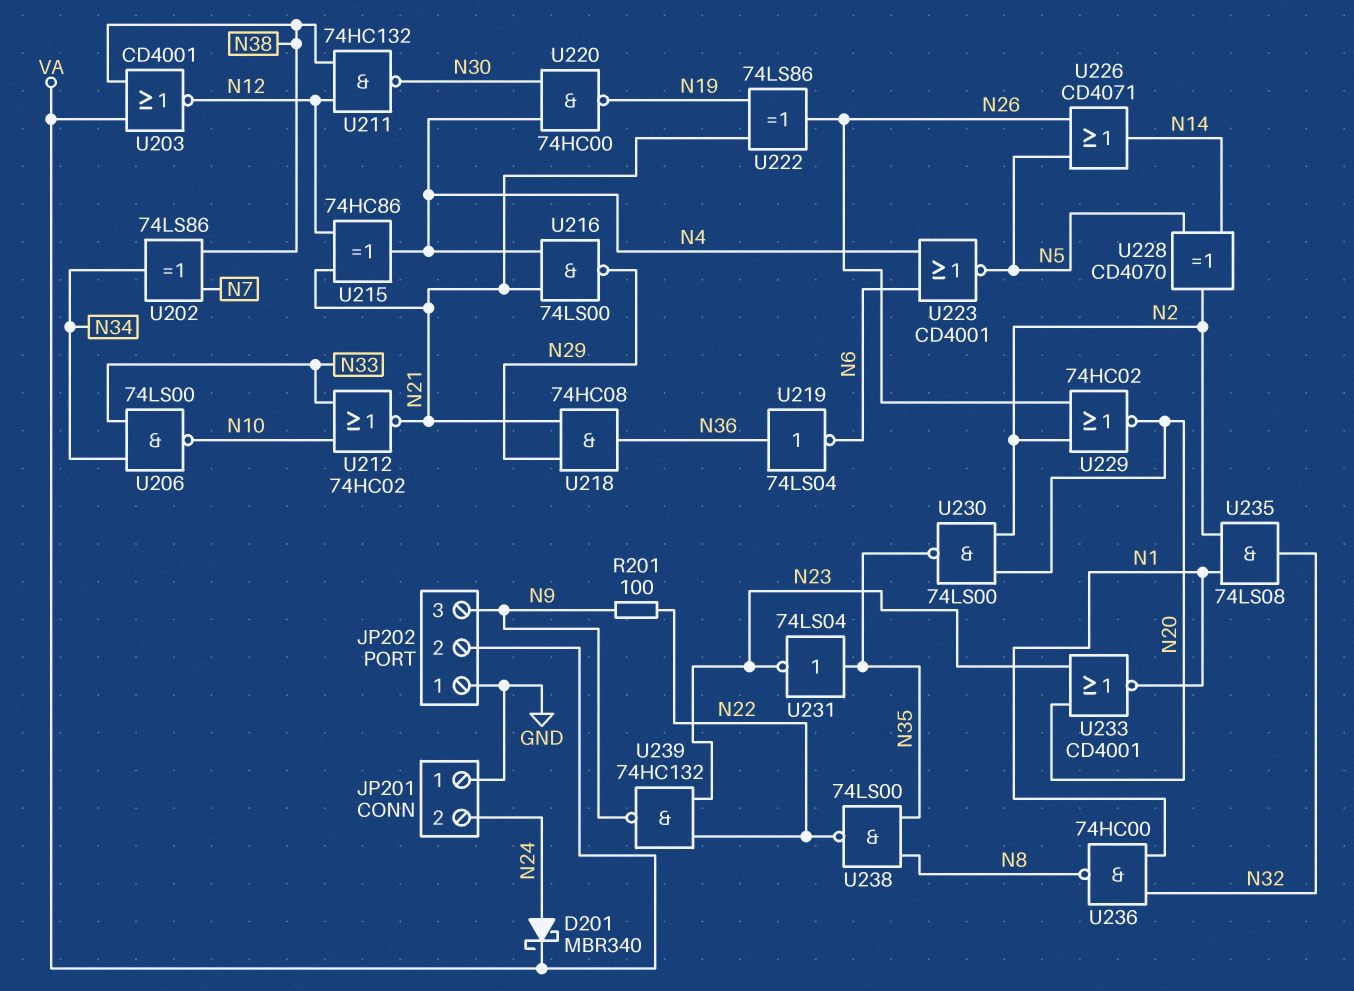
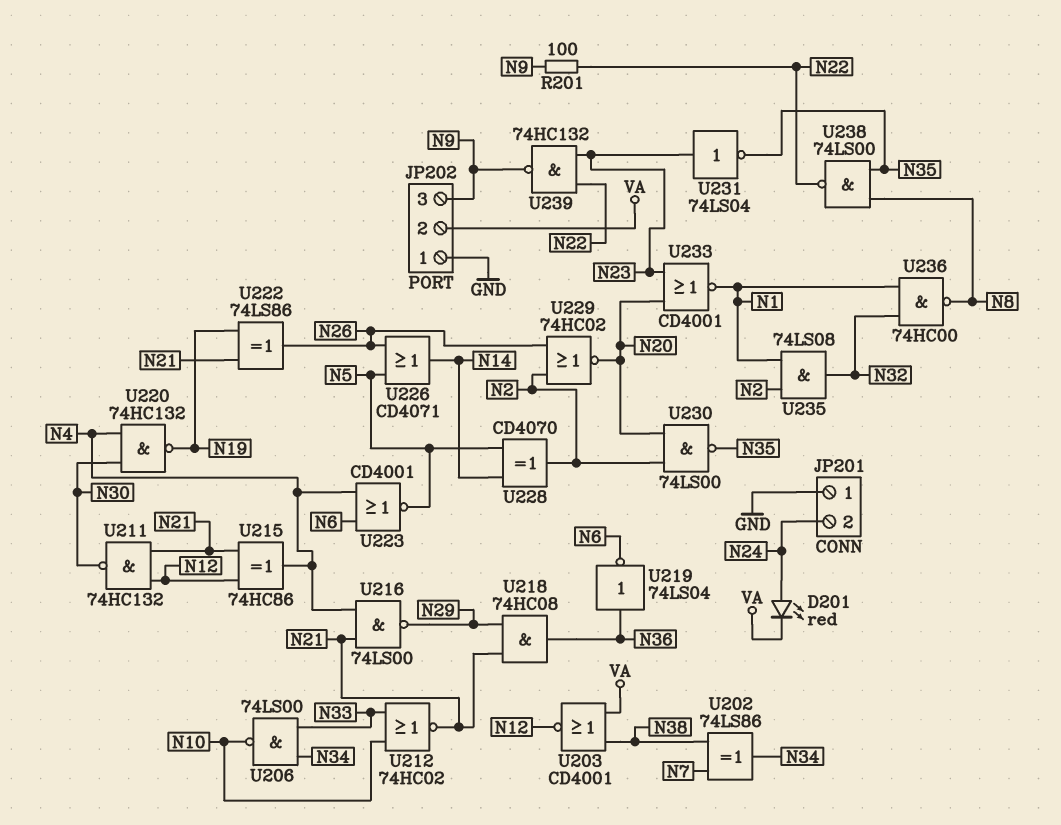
D201: schottky MBR340 (A N24, K VA) -> LED red (A N24, K VA)
U211: NAND 74HC132 (in N12, in N38, out N30) -> NAND 74HC132 (in N12, in N21, out N30)
U220: NAND 74HC00 (in N4, in N30, out N19) -> NAND 74HC132 (in N4, in N30, out N19)
U231: NOT 74LS04 (in N35, out N23) -> NOT 74LS04 (in N23, out N35)

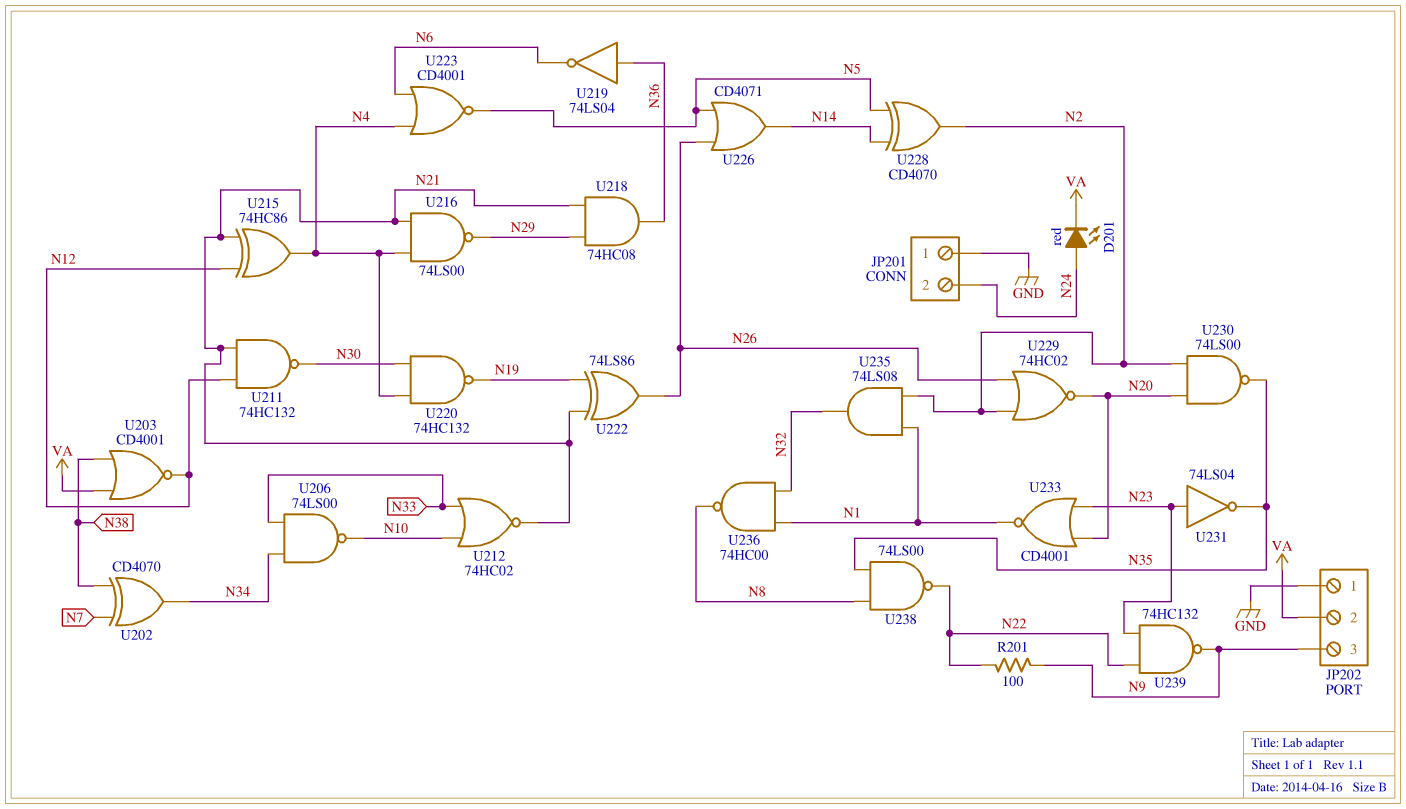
U202: XOR 74LS86 (in N7, in N38, out N34) -> XOR CD4070 (in N7, in N38, out N34)

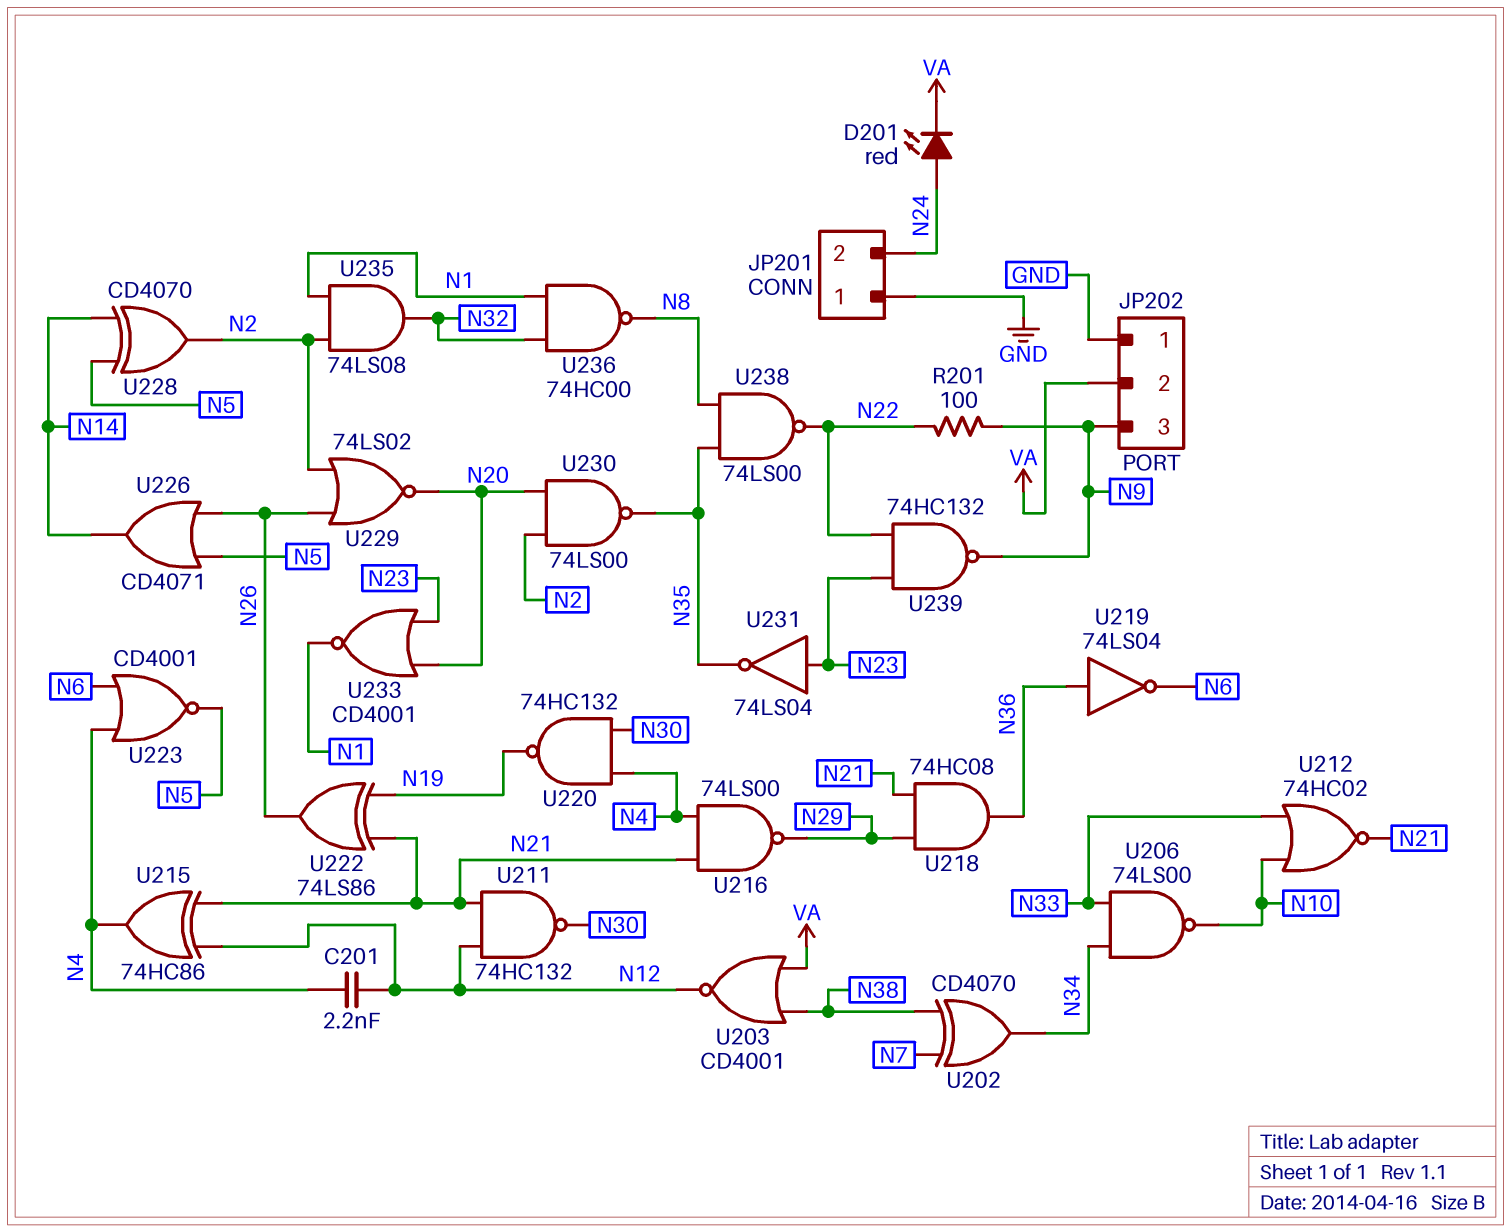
C201: none -> 2.2nF (N4, N12)
U229: NOR 74HC02 (in N2, in N26, out N20) -> NOR 74LS02 (in N2, in N26, out N20)

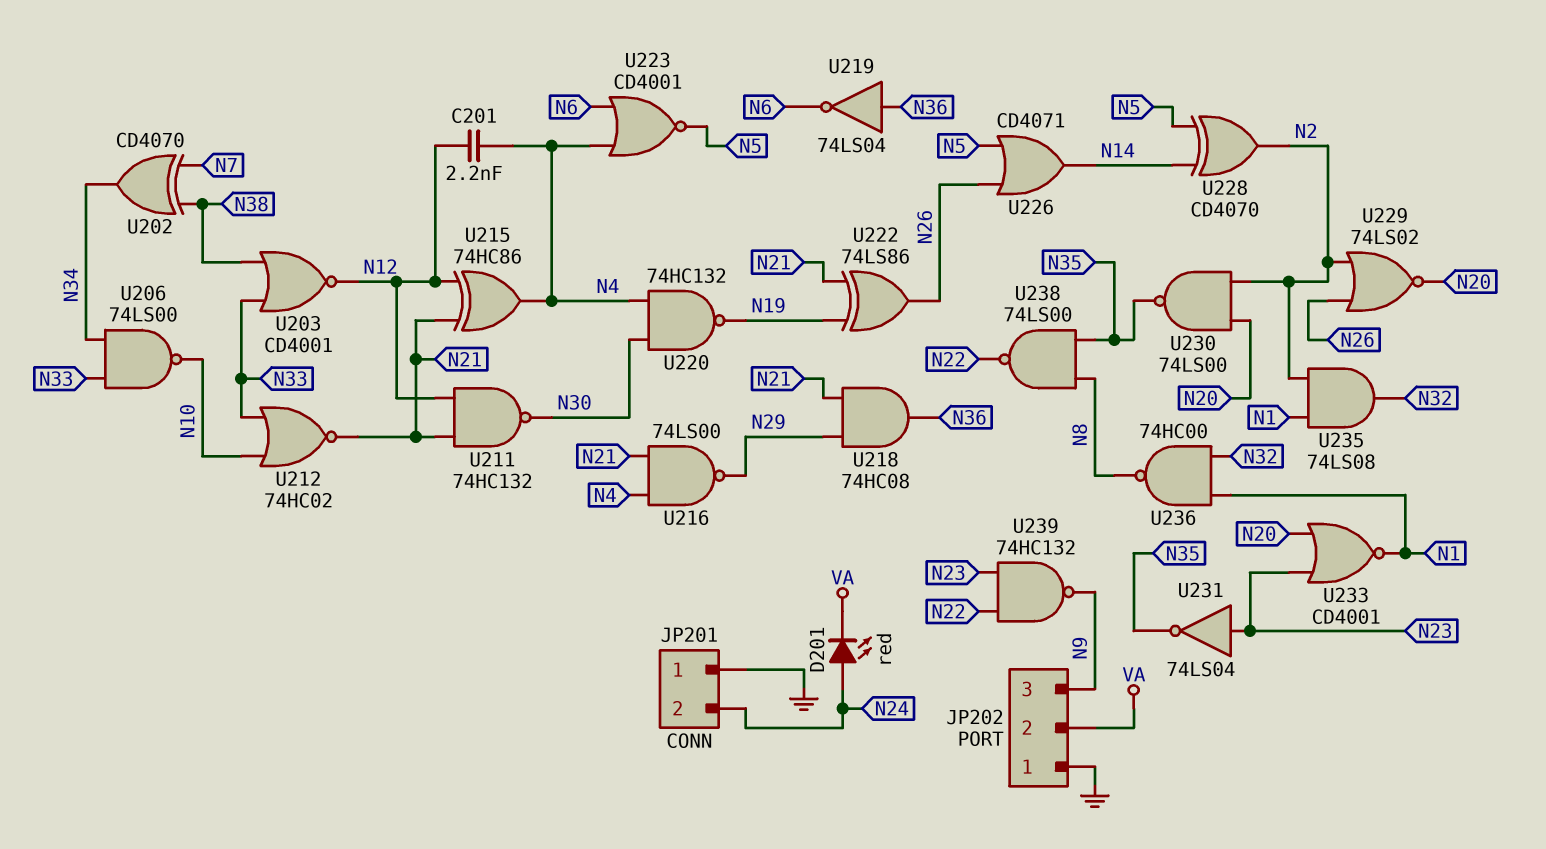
R201: 100 (N9, N22) -> none
U203: NOR CD4001 (in N38, in VA, out N12) -> NOR CD4001 (in N33, in N38, out N12)

